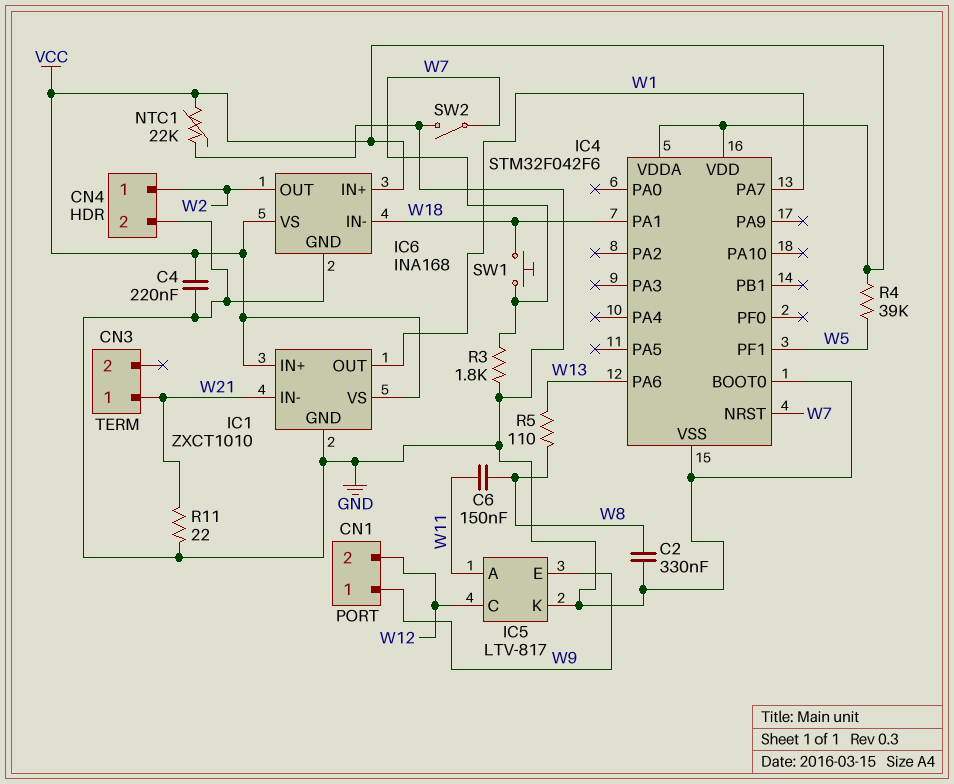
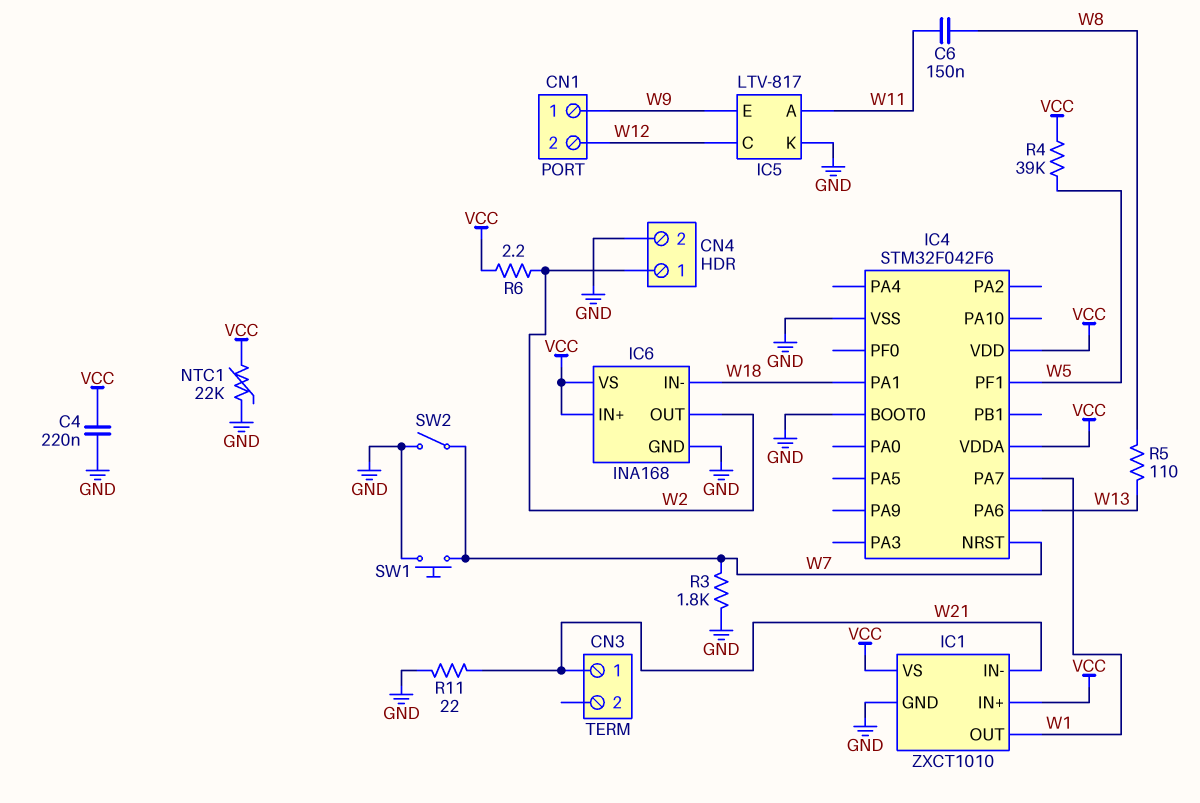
C2: 330nF (GND, W8) -> none
R6: none -> 2.2 (VCC, W2)
SW1: button (W7, W18) -> button (GND, W7)

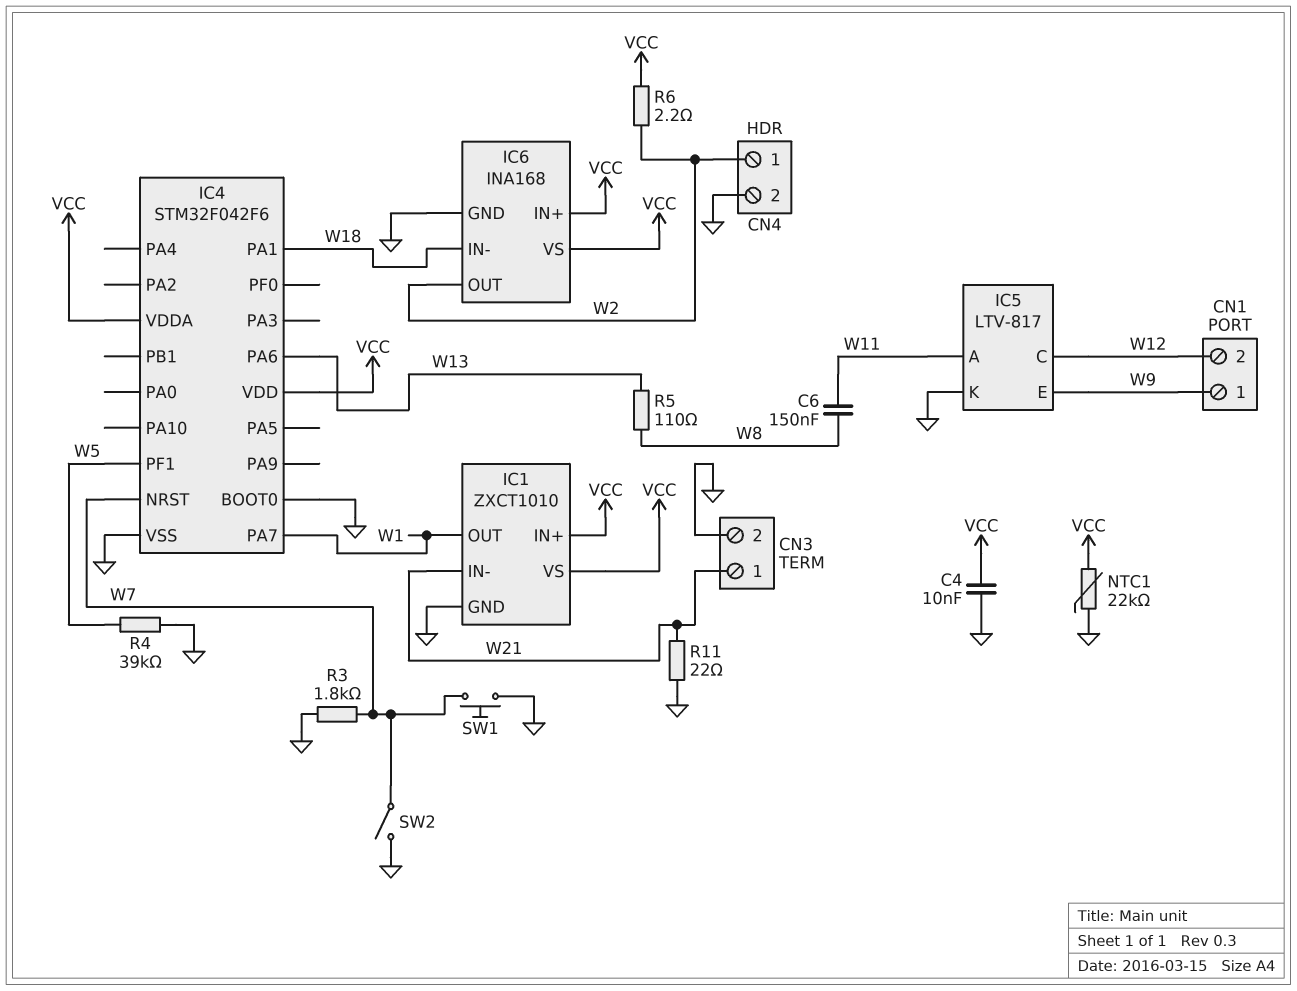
C4: 220nF (GND, VCC) -> 10nF (GND, VCC)
CN3 pin 2: none -> GND
R4: 39k (VCC, W5) -> 39k (GND, W5)

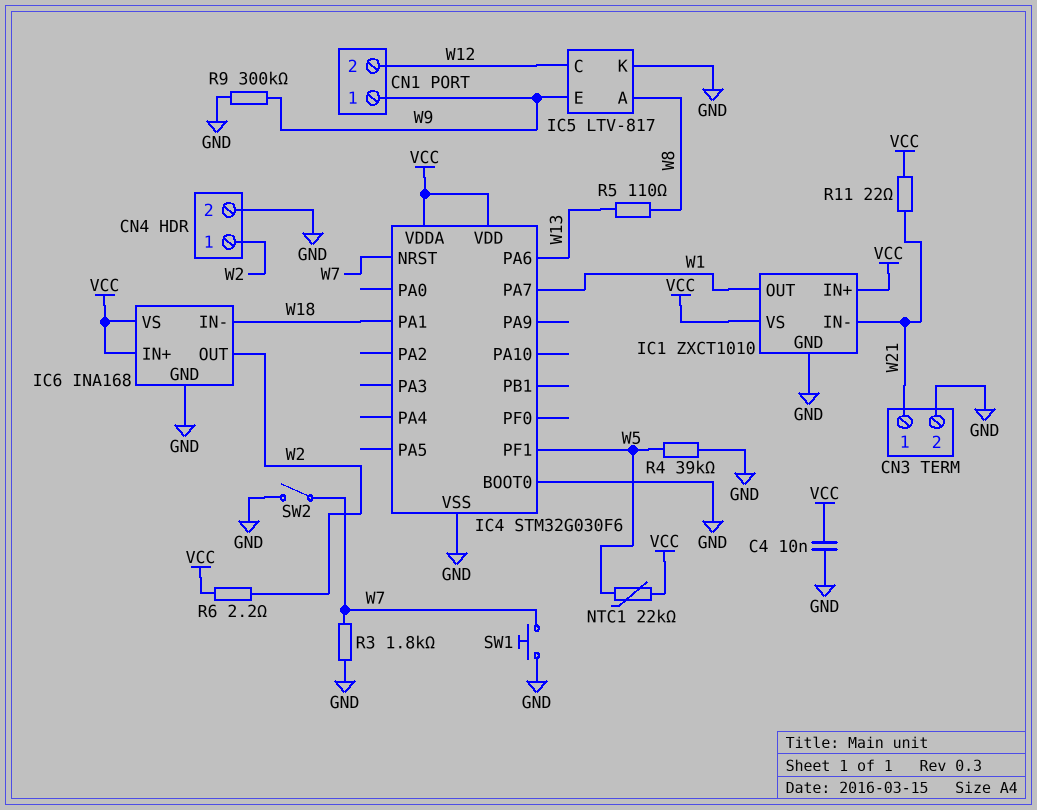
C6: 150nF (W8, W11) -> none
IC4: STM32F042F6 -> STM32G030F6
IC5 pin A: W11 -> W8
NTC1: 22k (GND, VCC) -> 22k (VCC, W5)
R9: none -> 300k (GND, W9)
R11: 22 (GND, W21) -> 22 (VCC, W21)

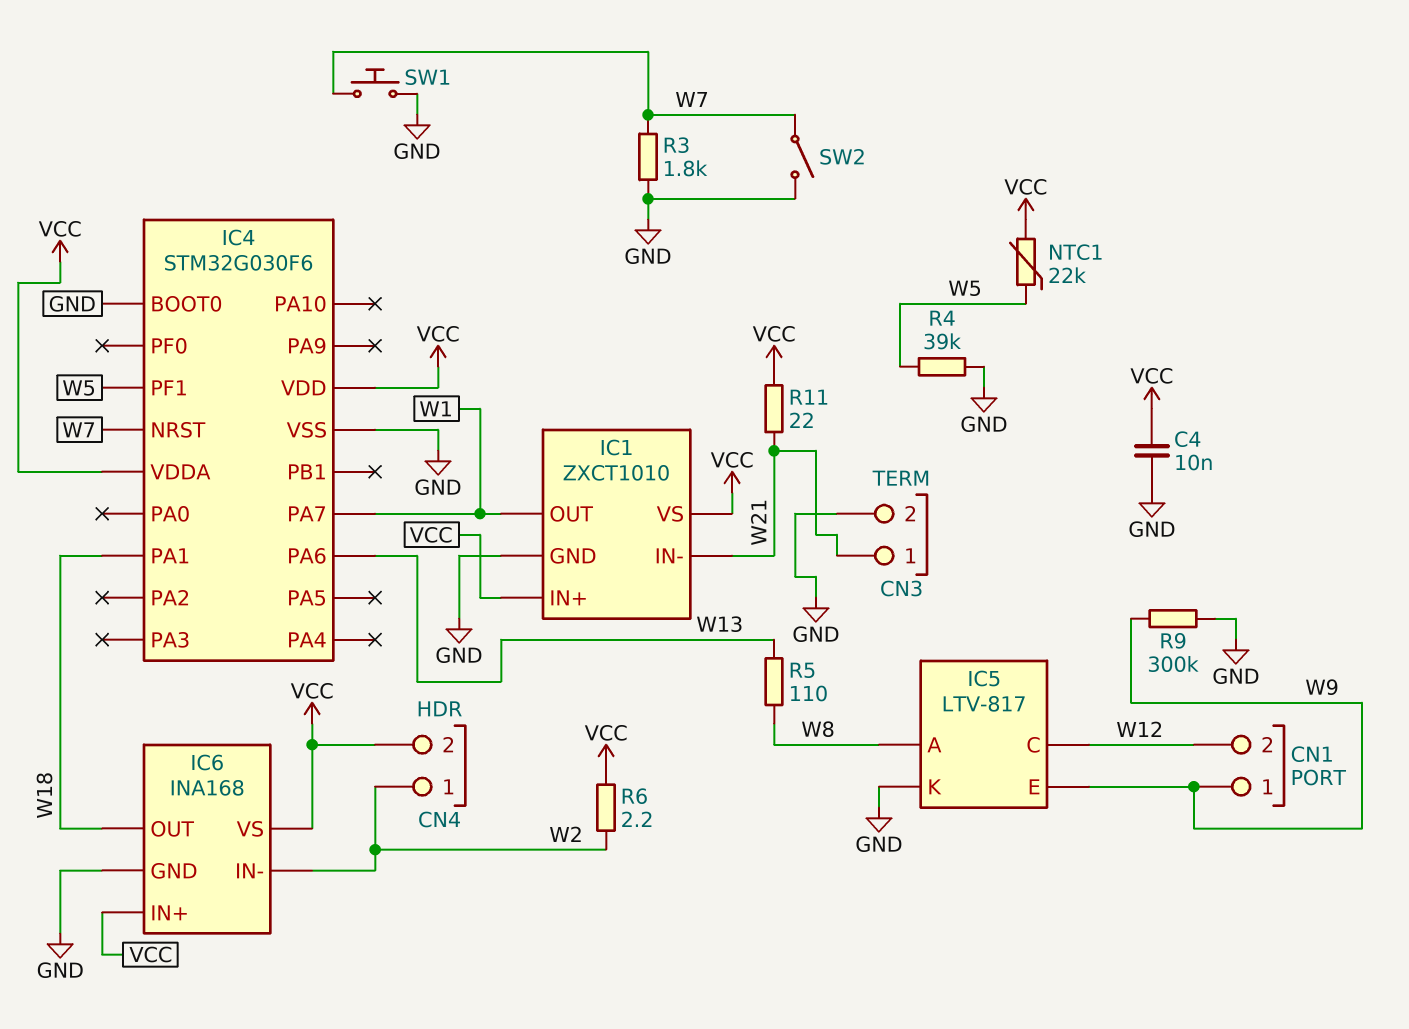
CN4 pin 2: GND -> VCC
IC6 pin IN-: W18 -> W2
IC6 pin OUT: W2 -> W18

